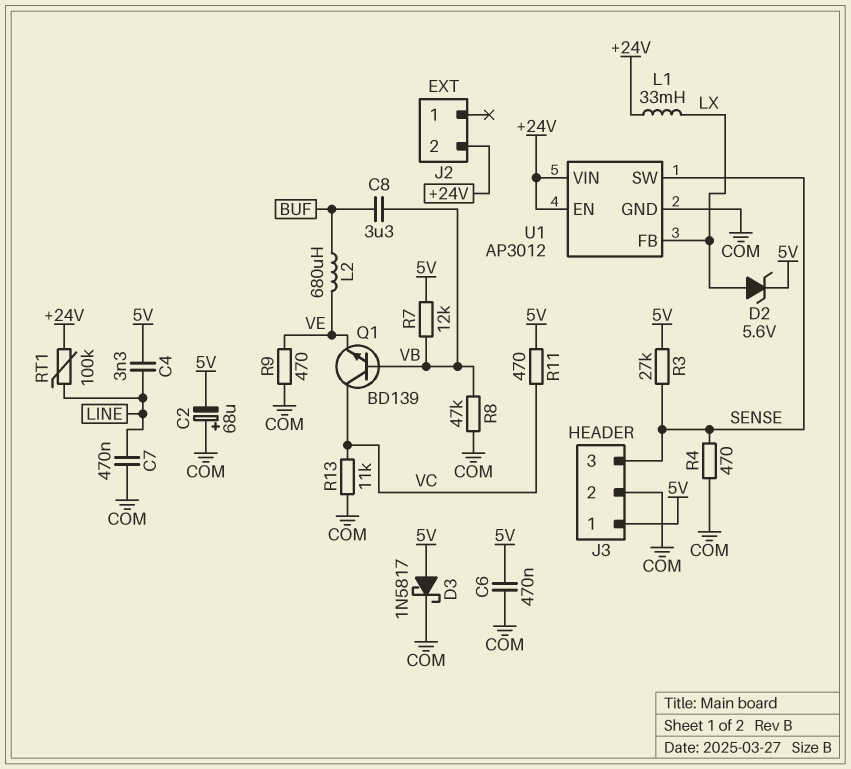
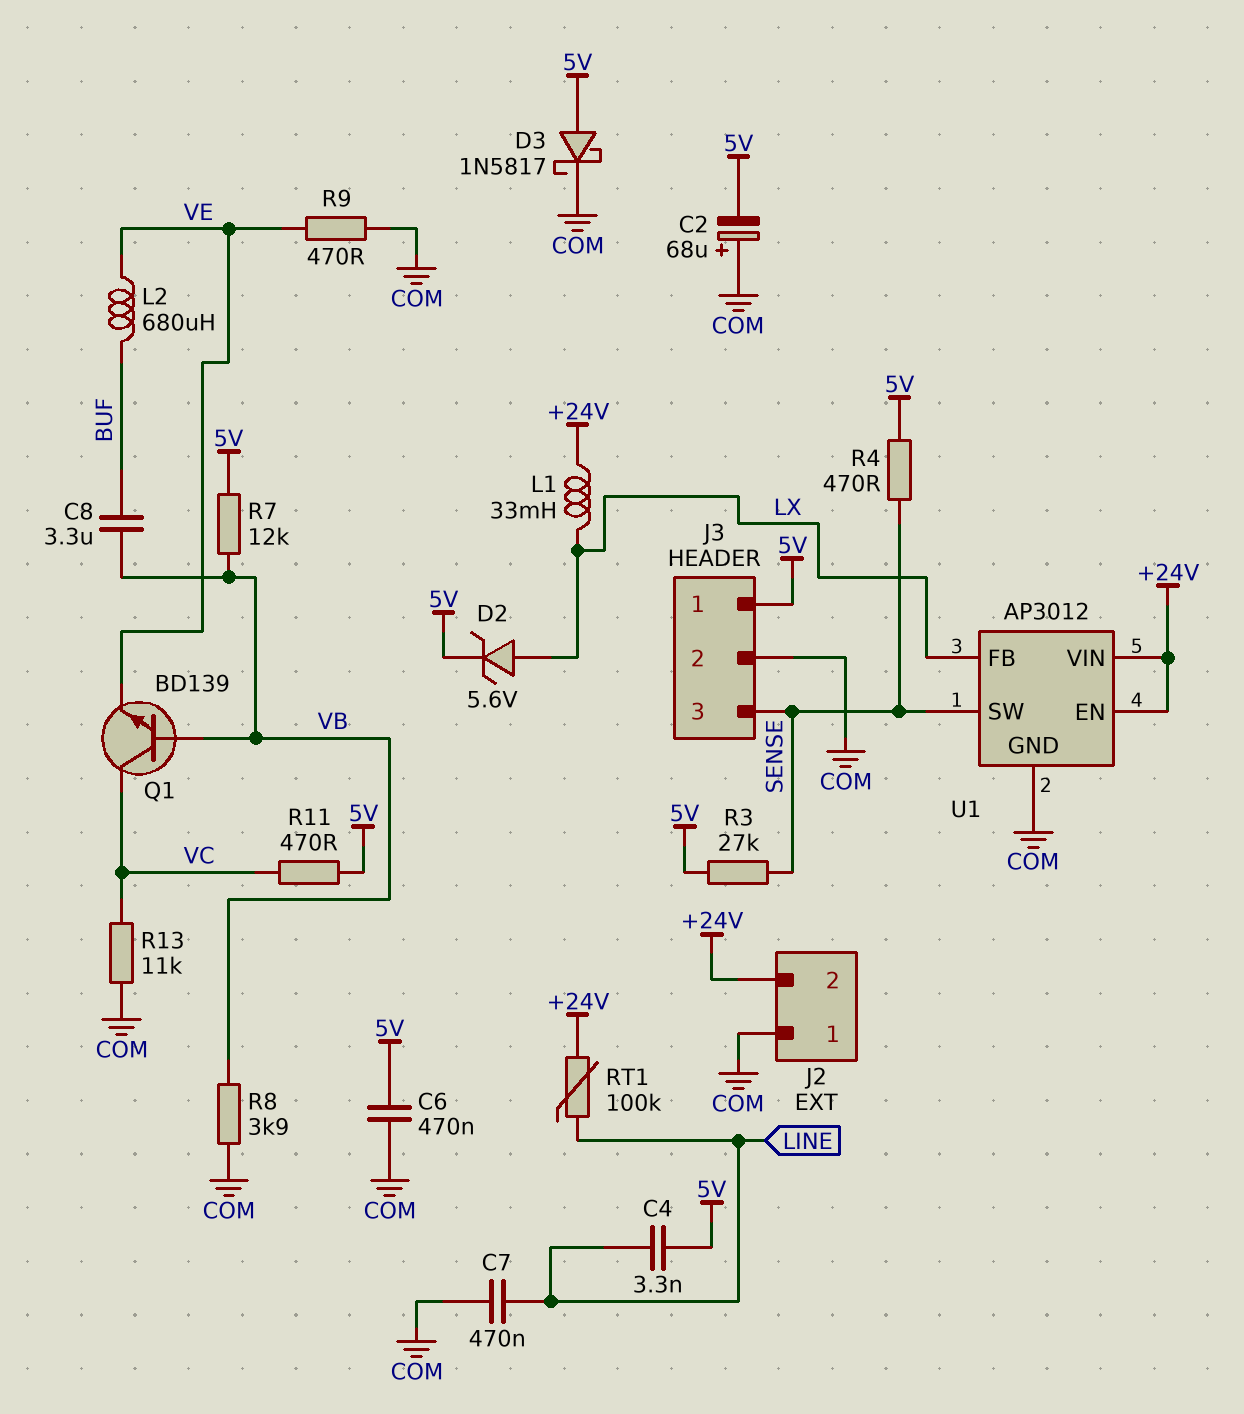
J2 pin 1: none -> COM
R4: 470 (COM, SENSE) -> 470 (5V, SENSE)
R8: 47k (COM, VB) -> 3.9k (COM, VB)

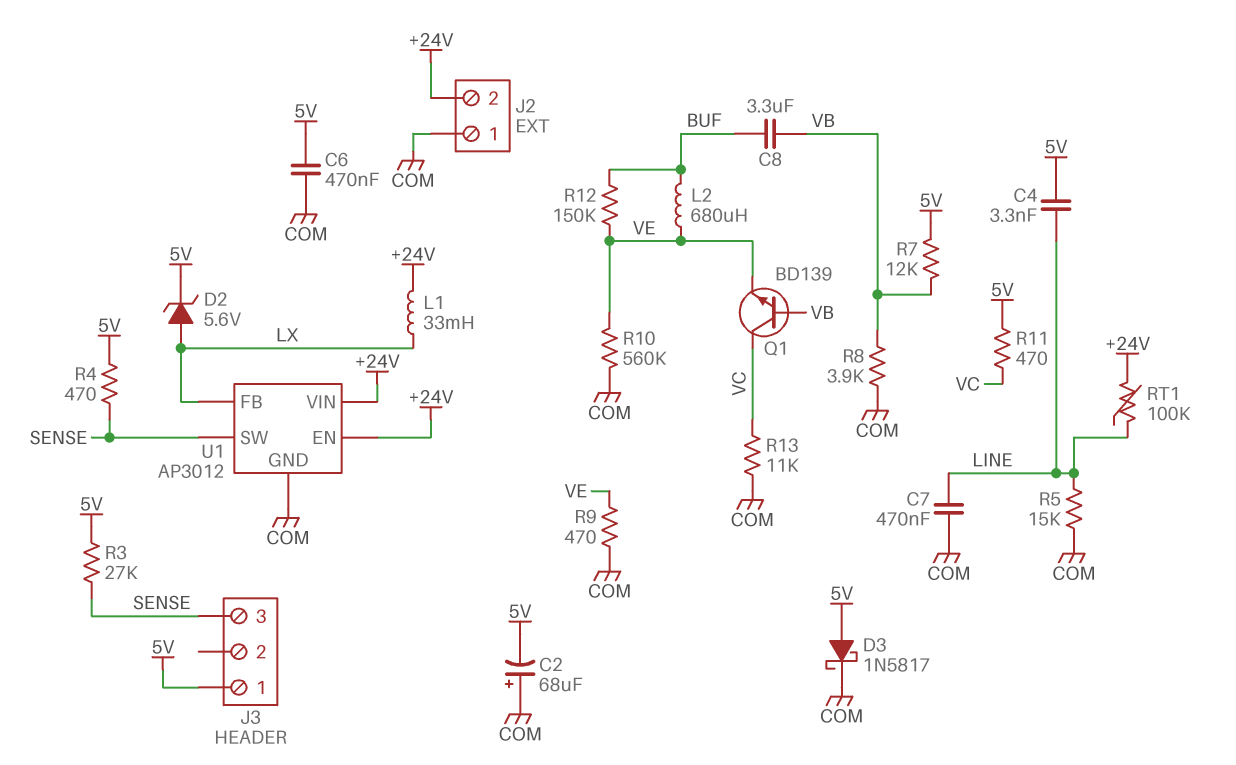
J3 pin 2: COM -> none
R5: none -> 15k (COM, LINE)
R10: none -> 560k (COM, VE)
R12: none -> 150k (BUF, VE)

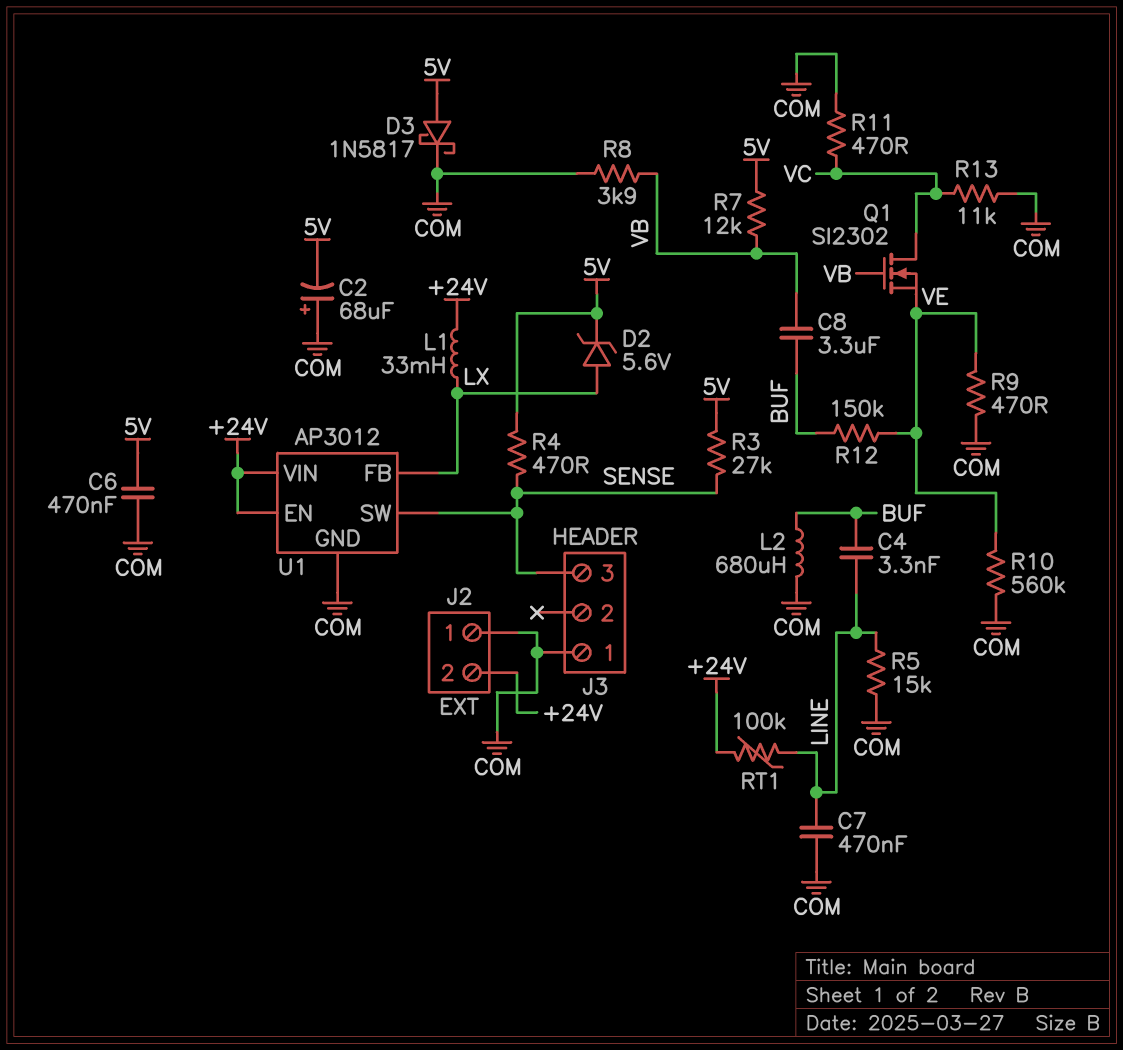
C4: 3.3nF (5V, LINE) -> 3.3nF (BUF, LINE)
J3 pin 1: 5V -> COM
L2: 680uH (BUF, VE) -> 680uH (BUF, COM)
Q1: NPN BD139 (B VB, C VC, E VE) -> NMOS SI2302 (G VB, D VC, S VE)
R11: 470 (5V, VC) -> 470 (COM, VC)

